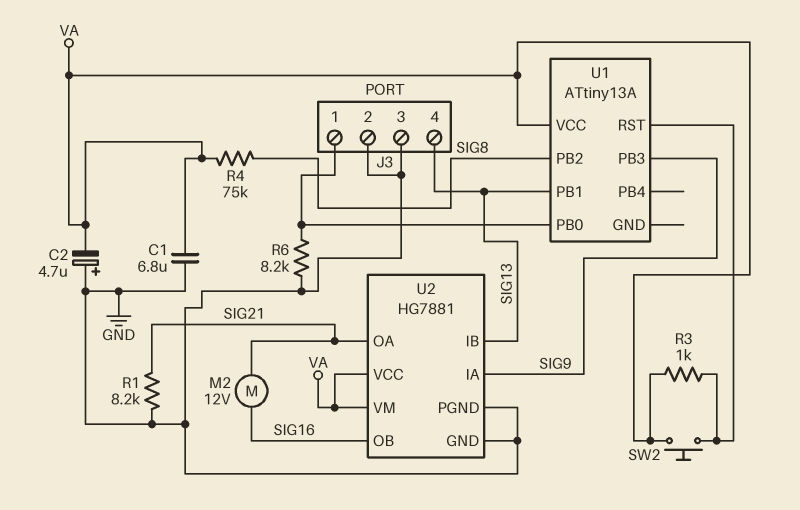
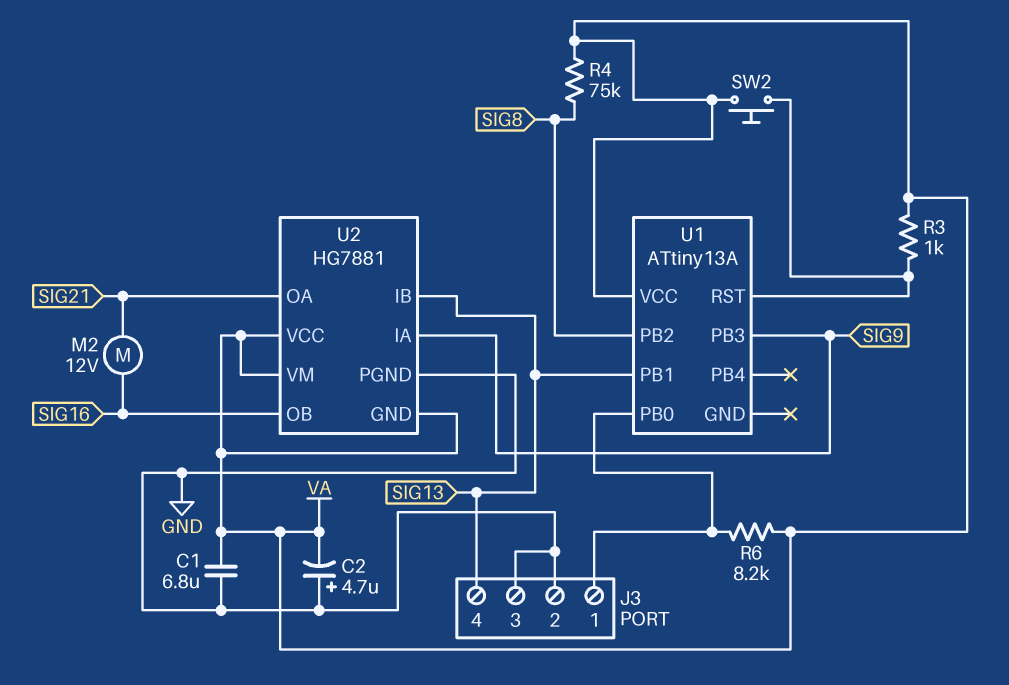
R1: 8.2k (GND, SIG21) -> none
R6: 8.2k (GND, J3/1) -> 8.2k (J3/1, VA)
U2 pin GND: GND -> VA

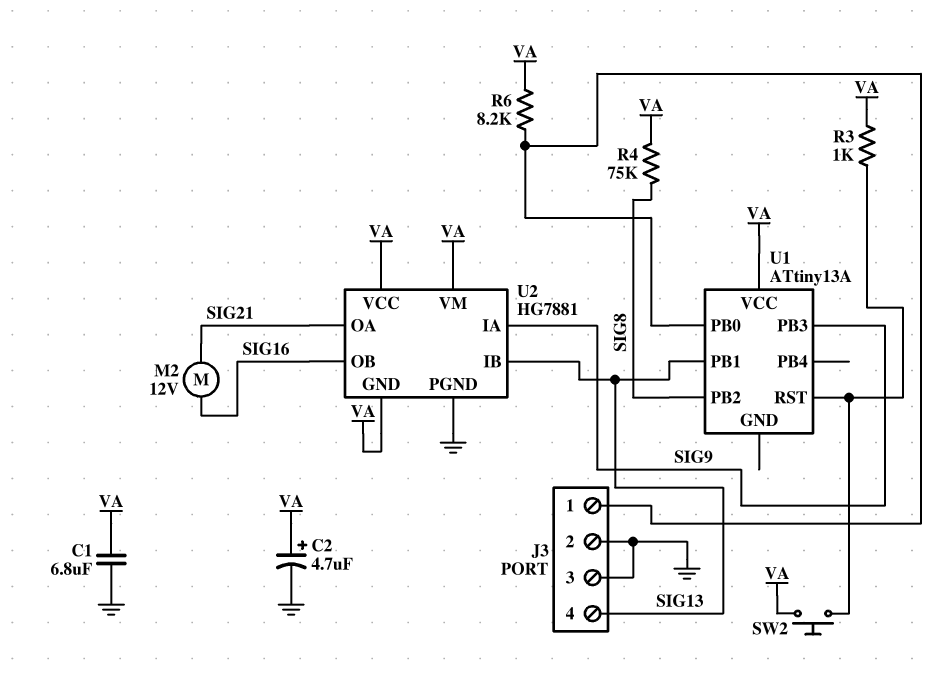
C2: 4.7uF (plus GND, minus VA) -> 4.7uF (plus VA, minus GND)

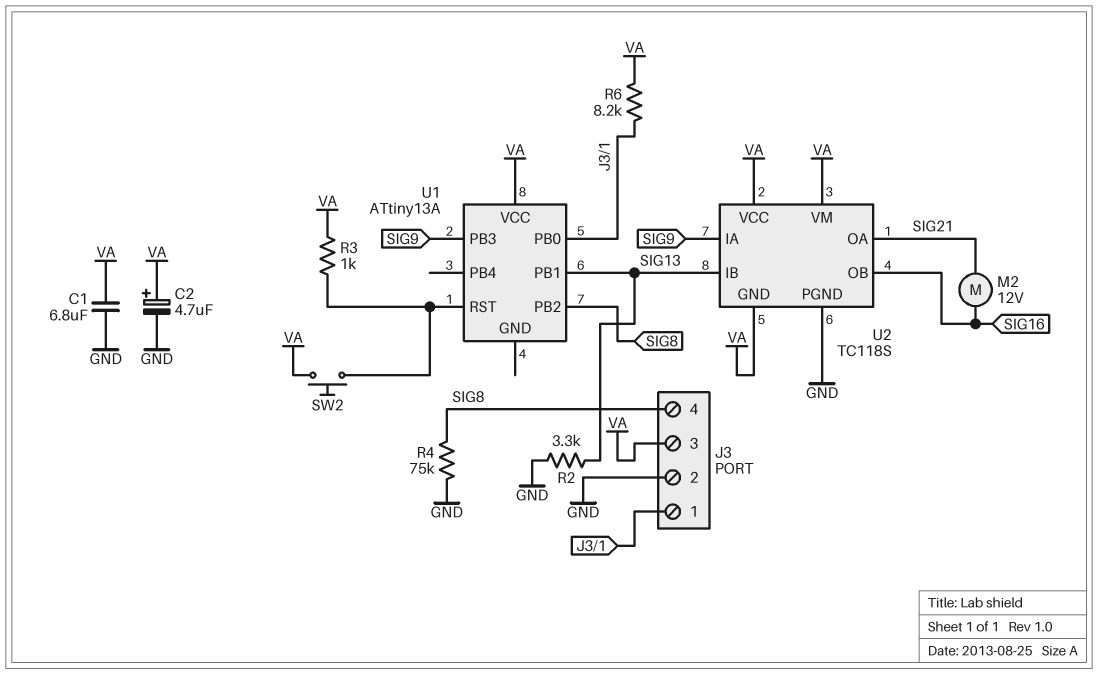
J3 pin 3: GND -> VA
J3 pin 4: SIG13 -> SIG8
R2: none -> 3.3k (GND, SIG13)
R4: 75k (SIG8, VA) -> 75k (GND, SIG8)
U2: HG7881 -> TC118S

